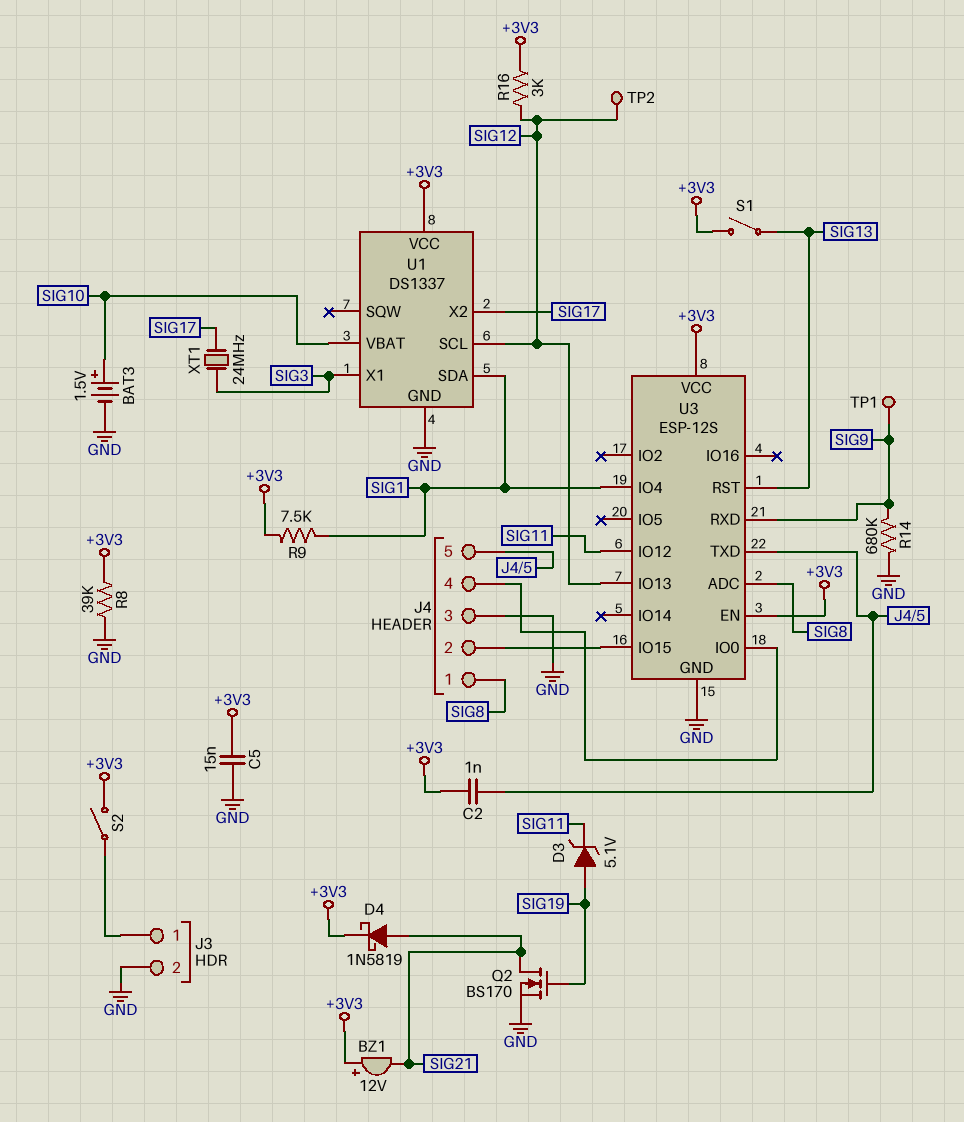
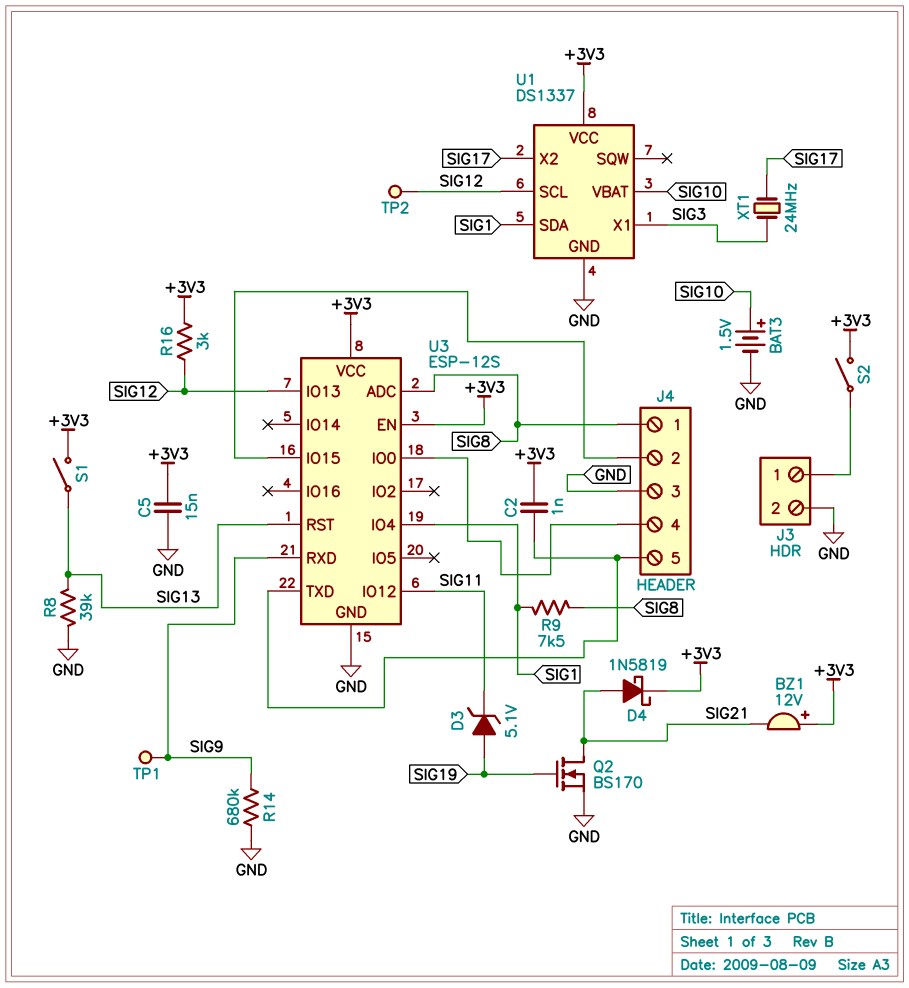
R8: 39k (+3V3, GND) -> 39k (GND, SIG13)
R9: 7.5k (+3V3, SIG1) -> 7.5k (SIG1, SIG8)

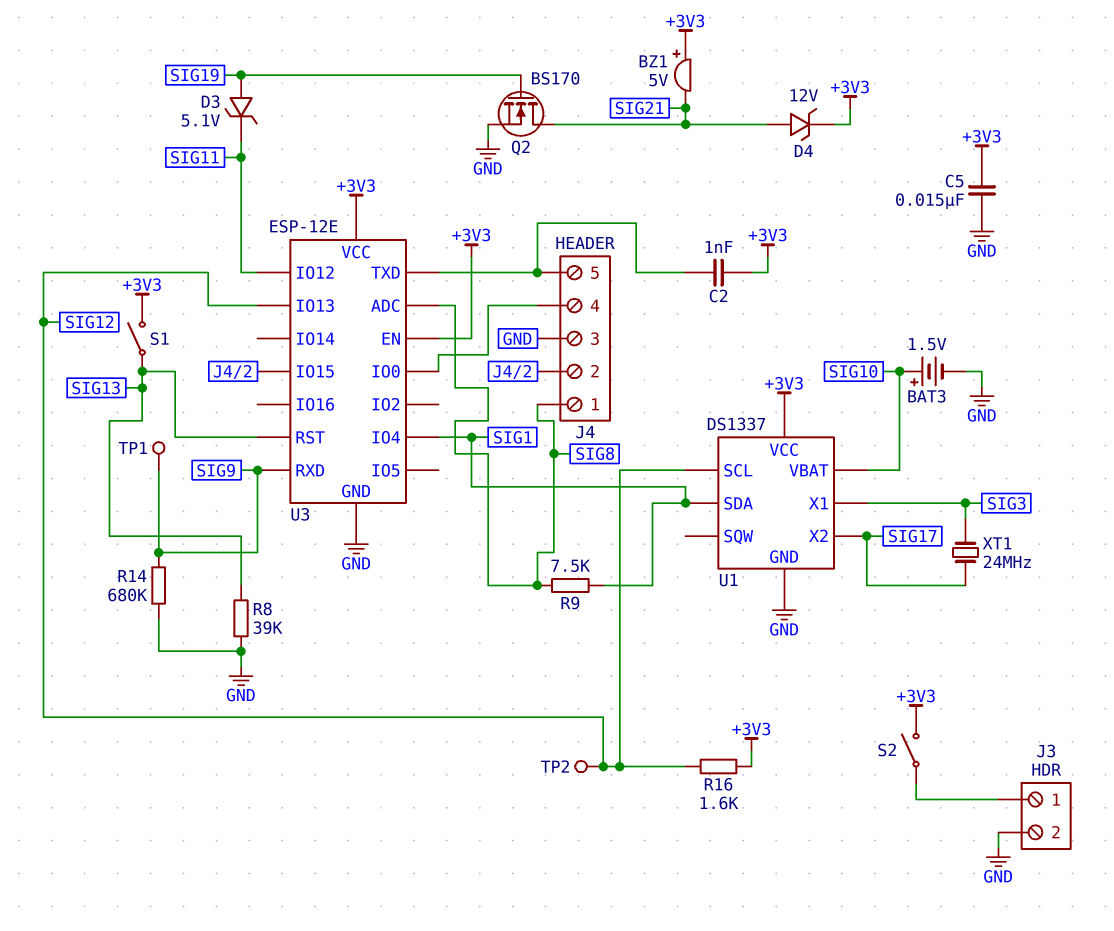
BZ1: buzzer 12V (plus +3V3, minus SIG21) -> buzzer 5V (plus +3V3, minus SIG21)
D4: schottky 1N5819 (A SIG21, K +3V3) -> zener 12V (A SIG21, K +3V3)
R16: 3k (+3V3, SIG12) -> 1.6k (+3V3, SIG12)
U3: ESP-12S -> ESP-12E

